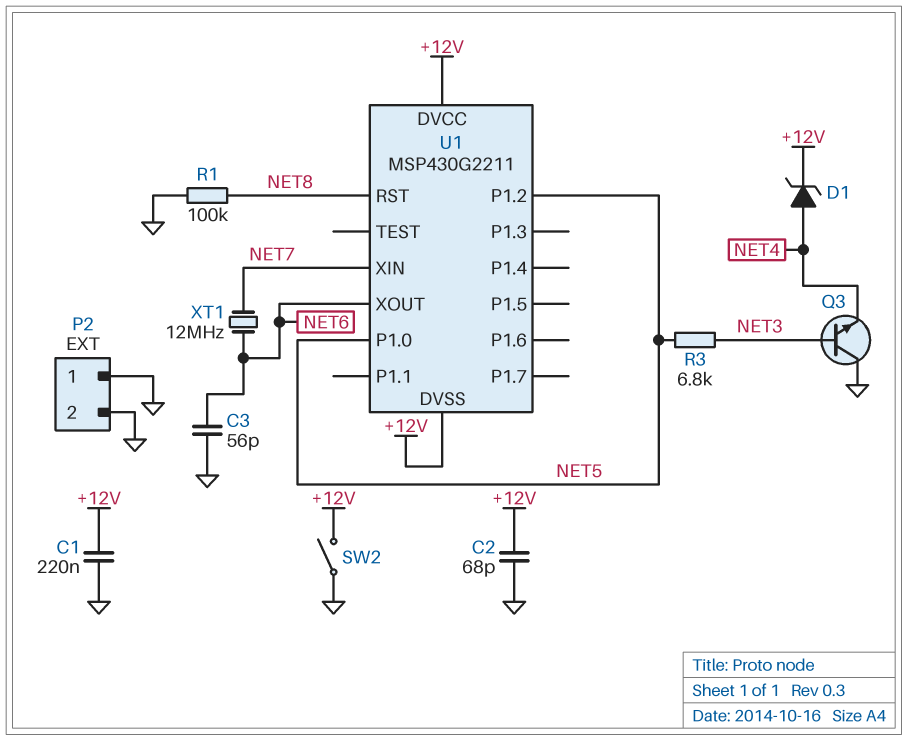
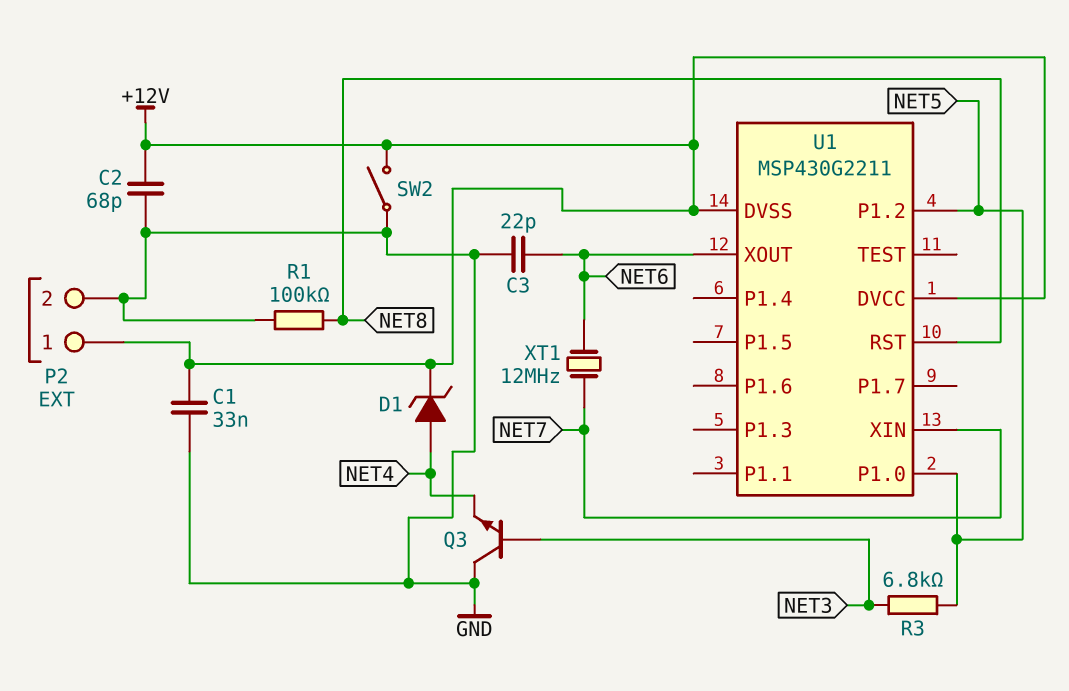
C1: 220nF (+12V, GND) -> 33nF (+12V, GND)
C3: 56pF (GND, NET6) -> 22pF (GND, NET6)
P2 pin 1: GND -> +12V

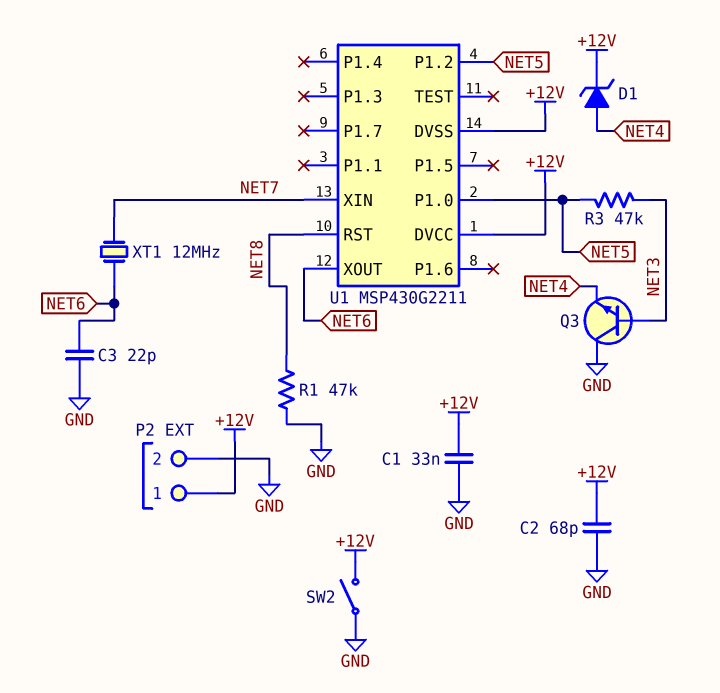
R1: 100k (GND, NET8) -> 47k (GND, NET8)
R3: 6.8k (NET3, NET5) -> 47k (NET3, NET5)

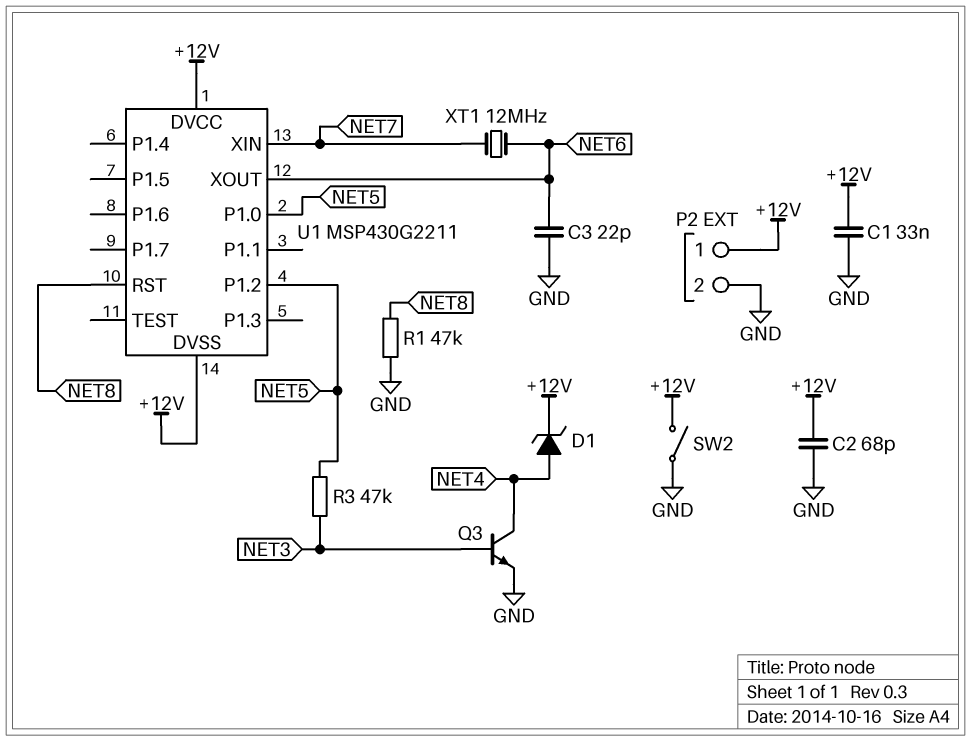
Q3: NPN (B NET3, C GND, E NET4) -> NPN (B NET3, C NET4, E GND)

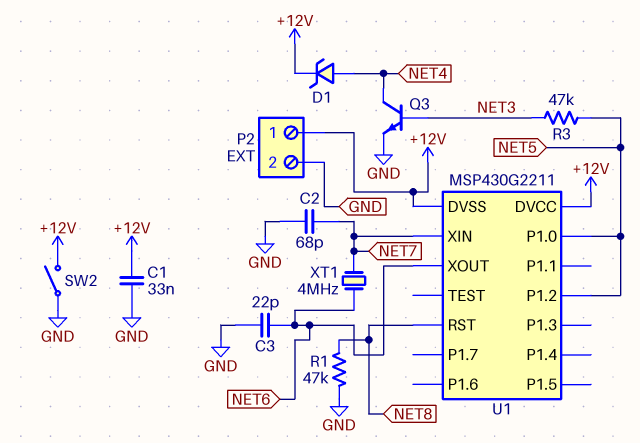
C2: 68pF (+12V, GND) -> 68pF (GND, NET7)
XT1: 12MHz (NET6, NET7) -> 4MHz (NET6, NET7)

